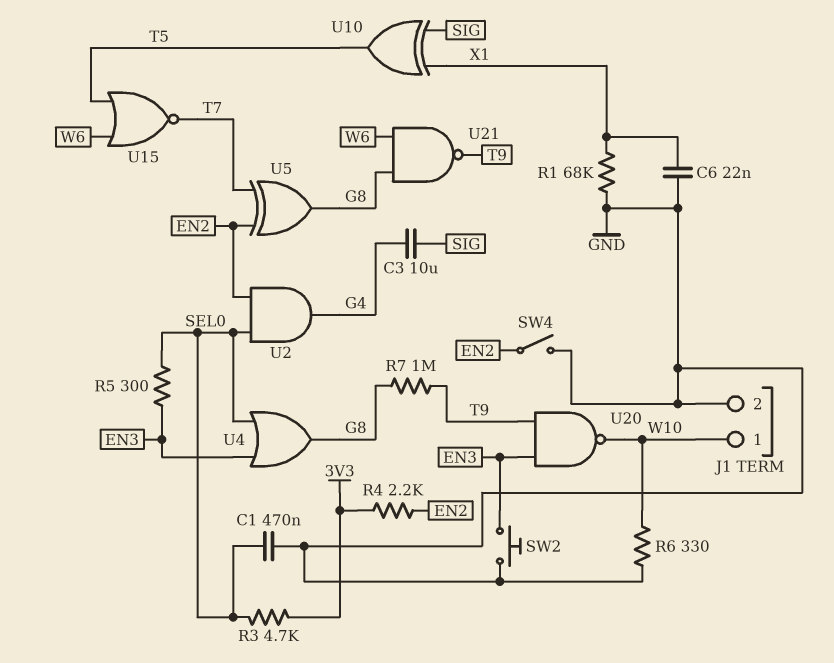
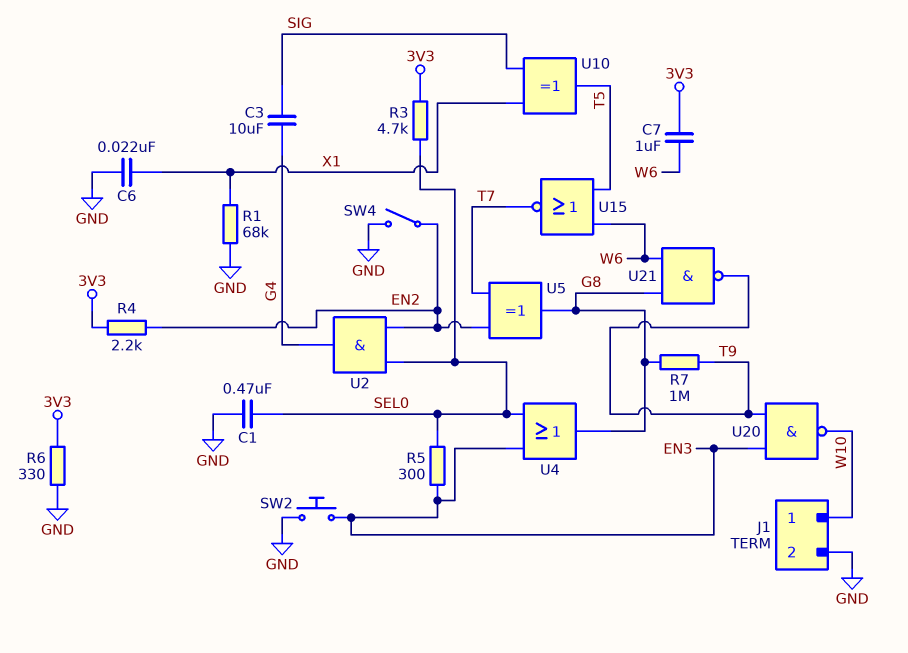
C7: none -> 1uF (3V3, W6)
R6: 330 (GND, W10) -> 330 (3V3, GND)

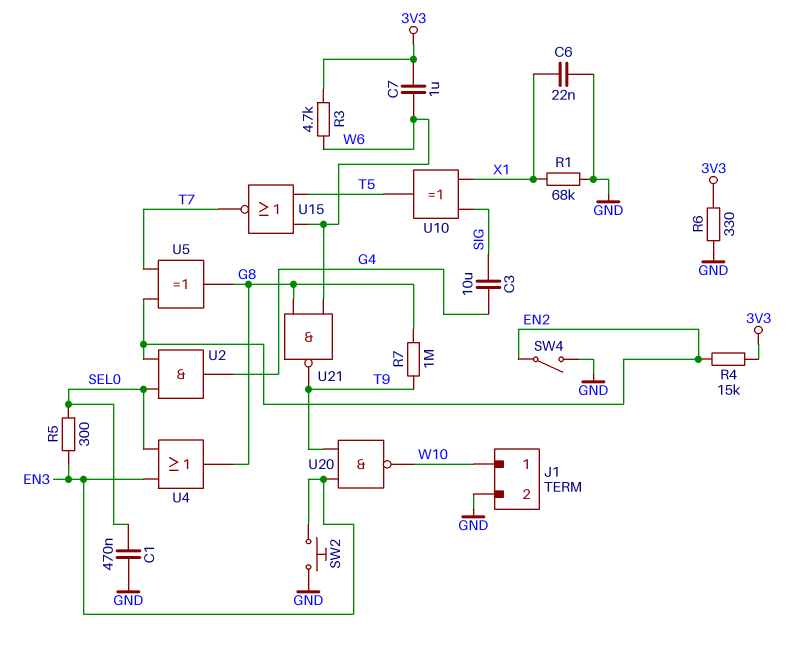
R3: 4.7k (3V3, SEL0) -> 4.7k (3V3, W6)
R4: 2.2k (3V3, EN2) -> 15k (3V3, EN2)

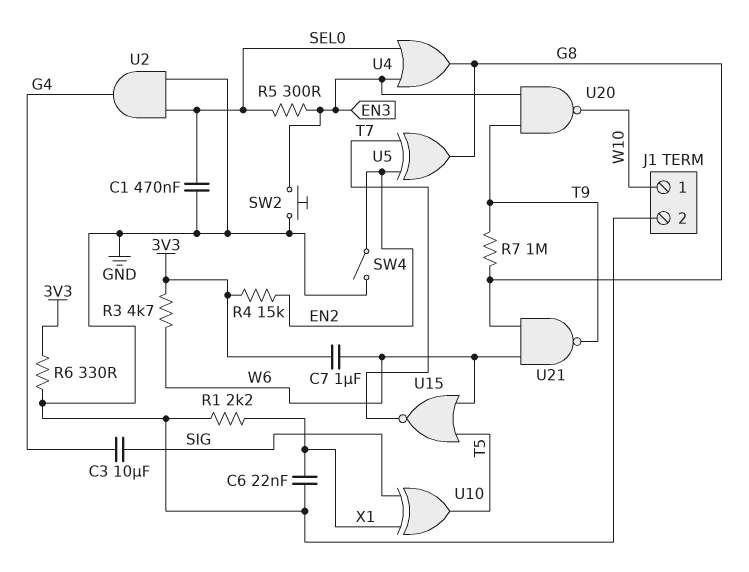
R1: 68k (GND, X1) -> 2.2k (GND, X1)
U2: AND (in EN2, in SEL0, out G4) -> AND (in GND, in SEL0, out G4)

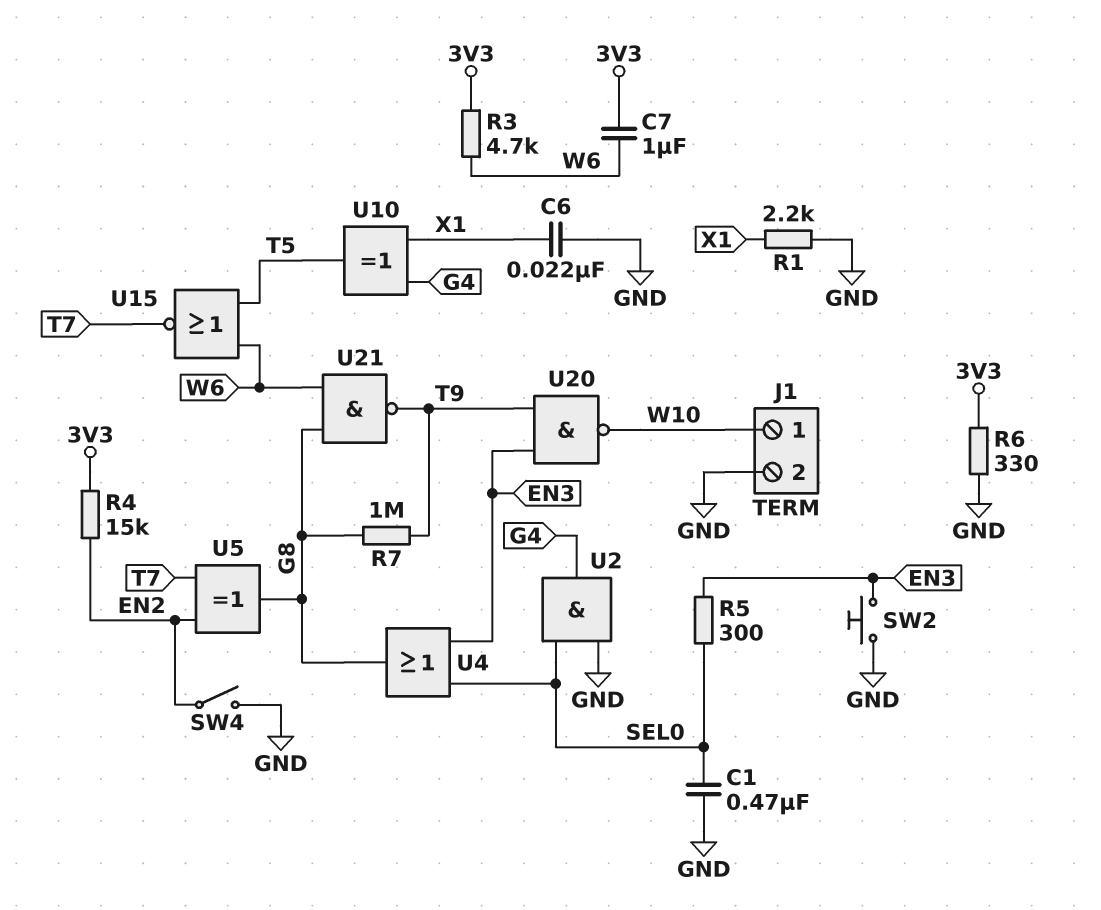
C3: 10uF (G4, SIG) -> none
U10: XOR (in SIG, in X1, out T5) -> XOR (in G4, in X1, out T5)

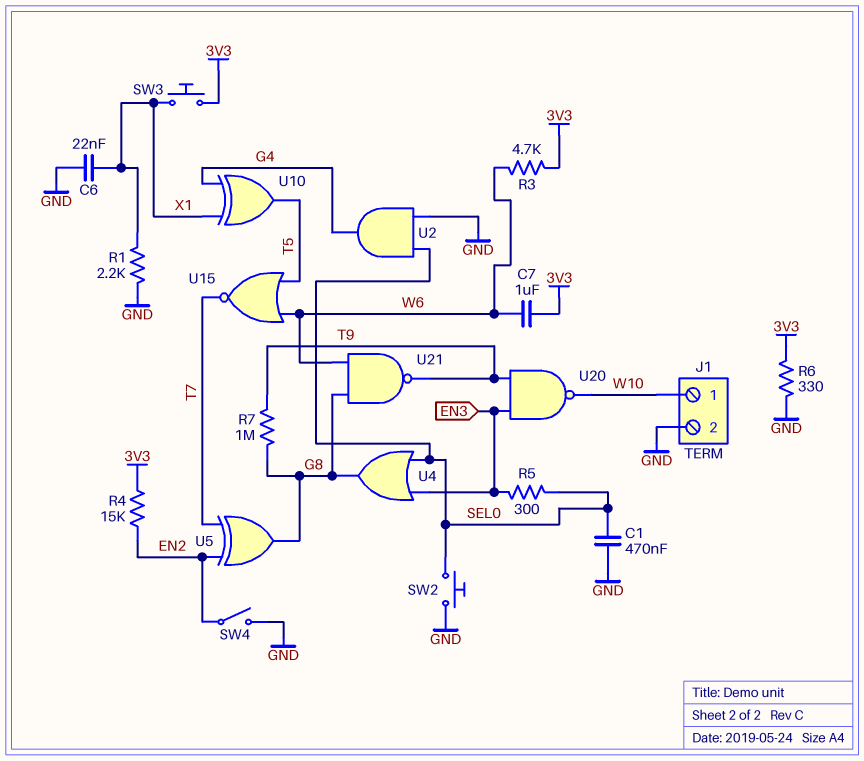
SW2: button (EN3, GND) -> button (GND, SEL0)
SW3: none -> button (3V3, X1)

